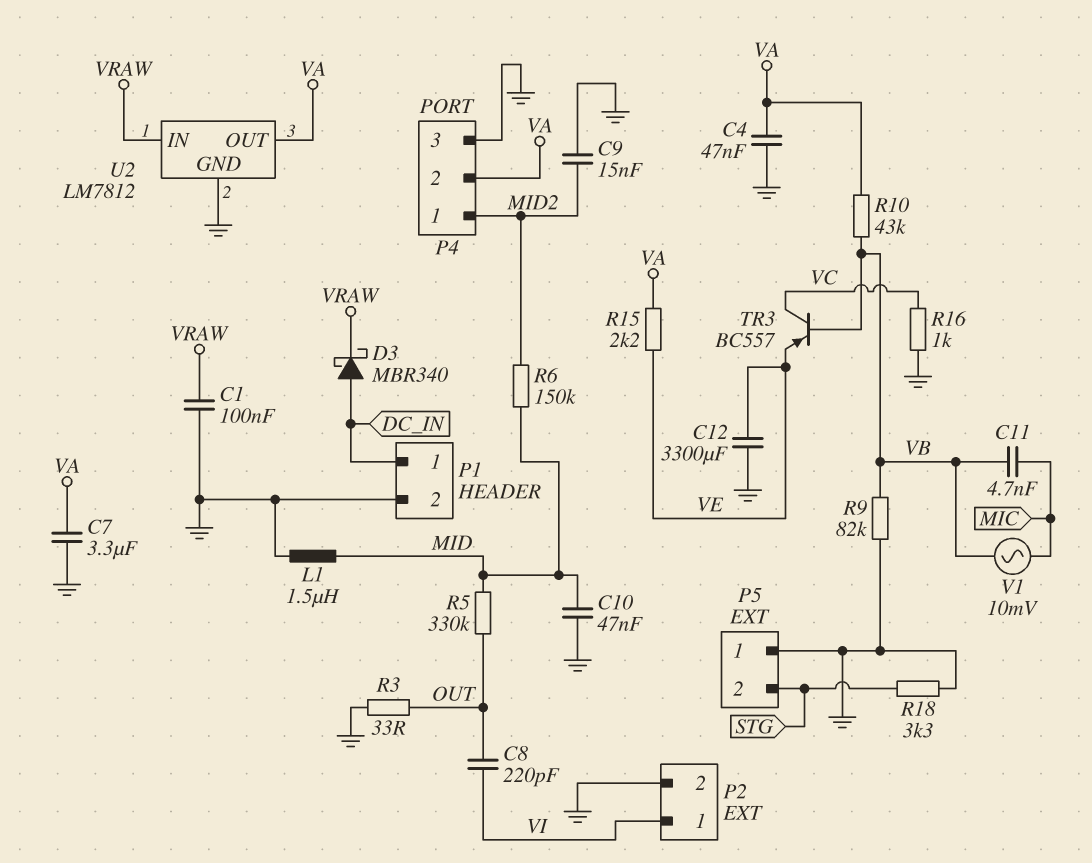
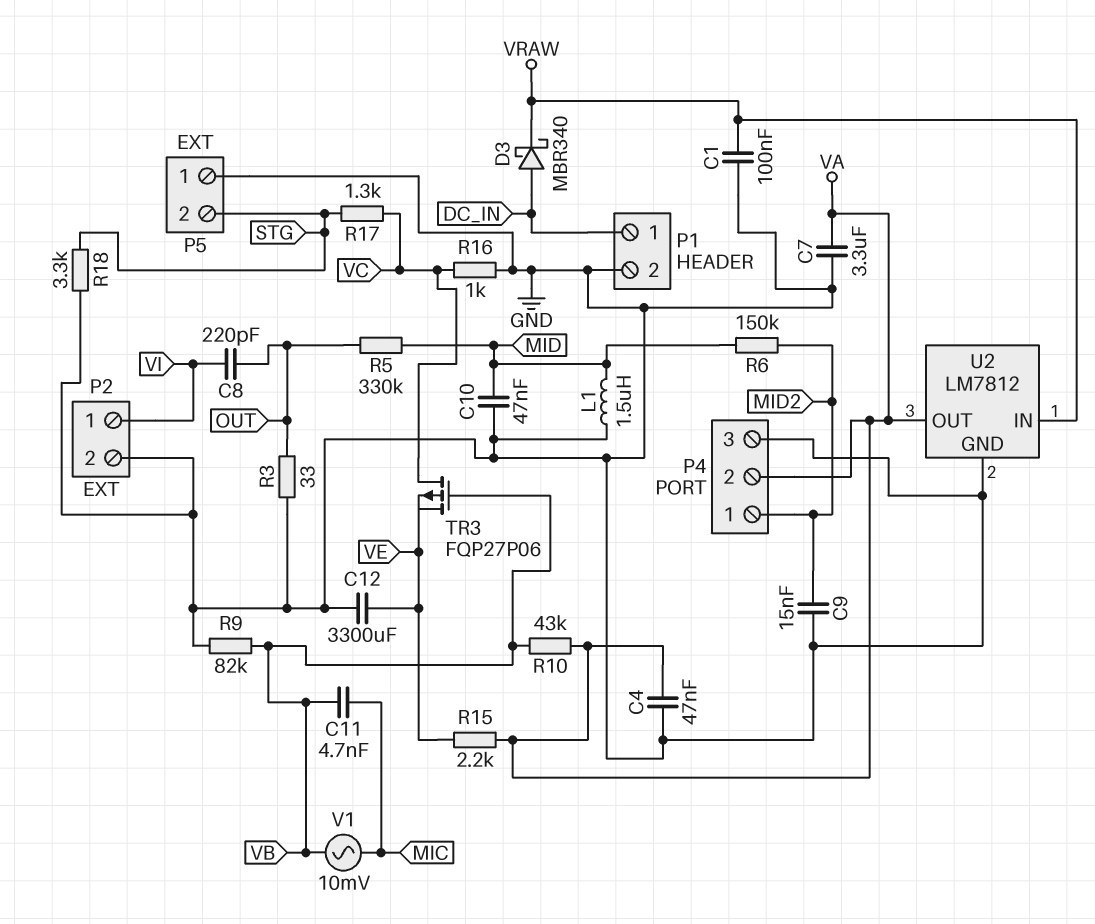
R17: none -> 1.3k (STG, VC)
TR3: PNP BC557 (B VB, C VC, E VE) -> PMOS FQP27P06 (G VB, D VC, S VE)

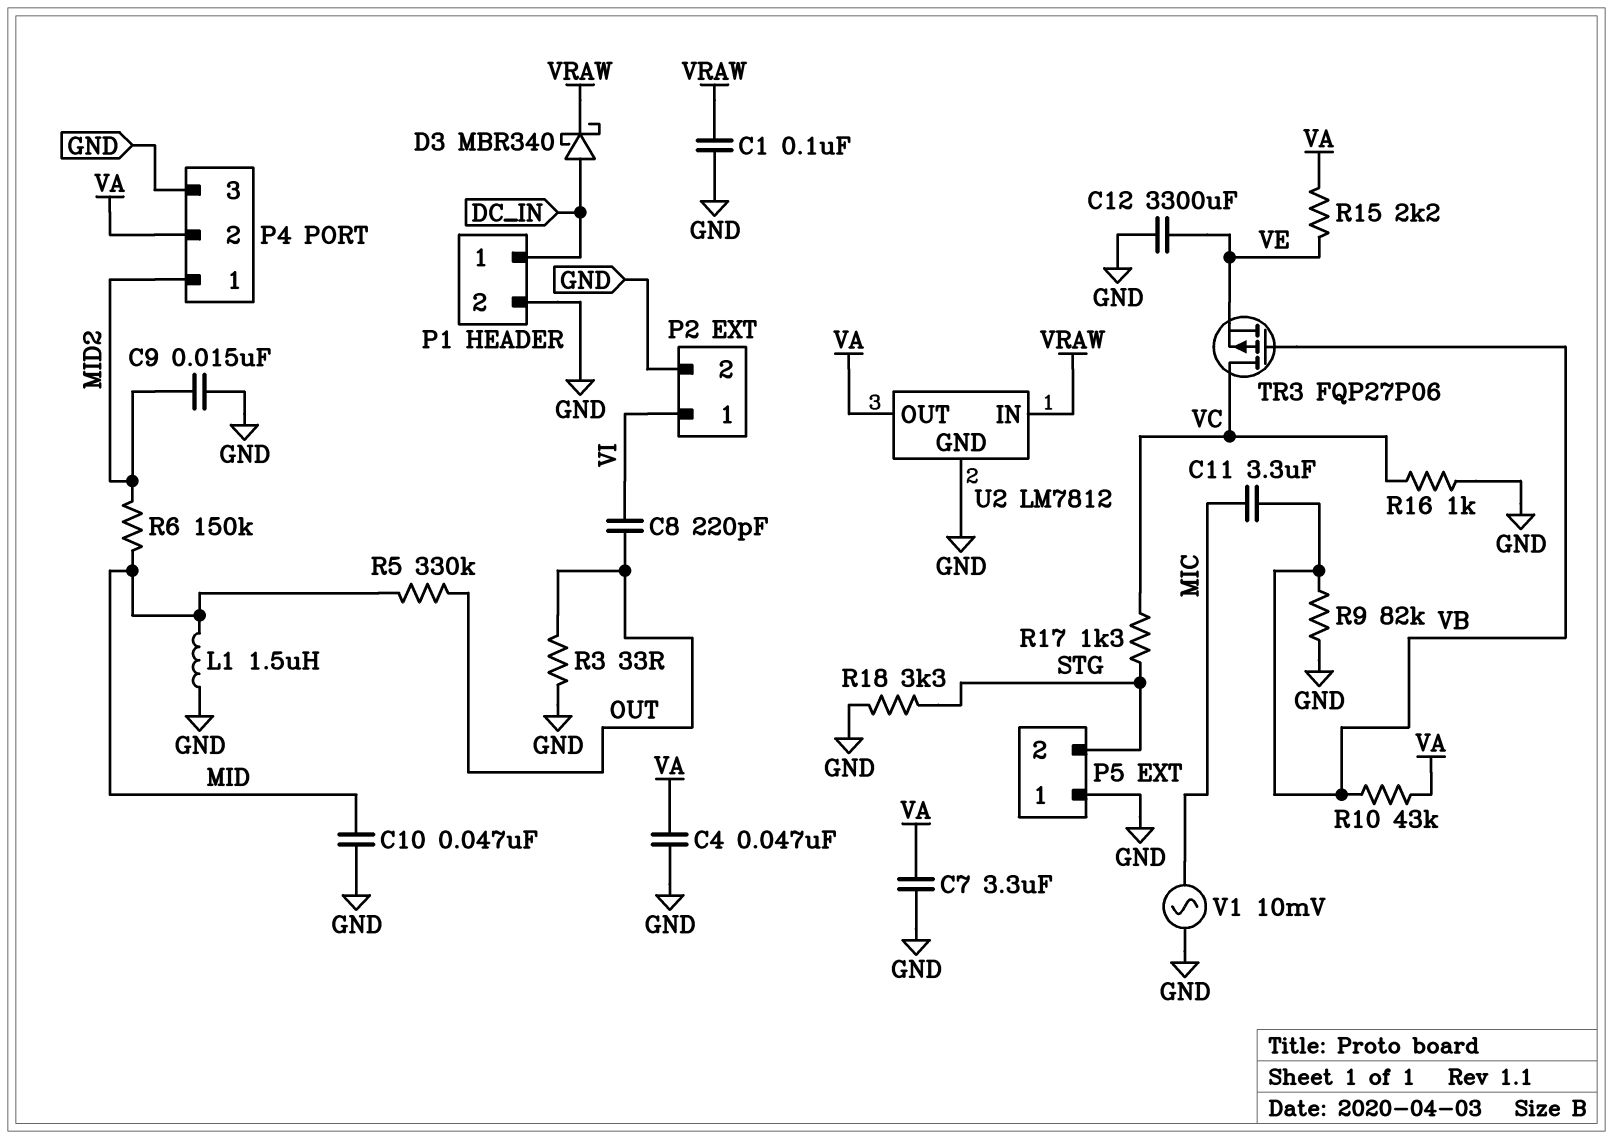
C11: 4.7nF (MIC, VB) -> 3.3uF (MIC, VB)
V1: AC 10mV (MIC, VB) -> AC 10mV (GND, MIC)

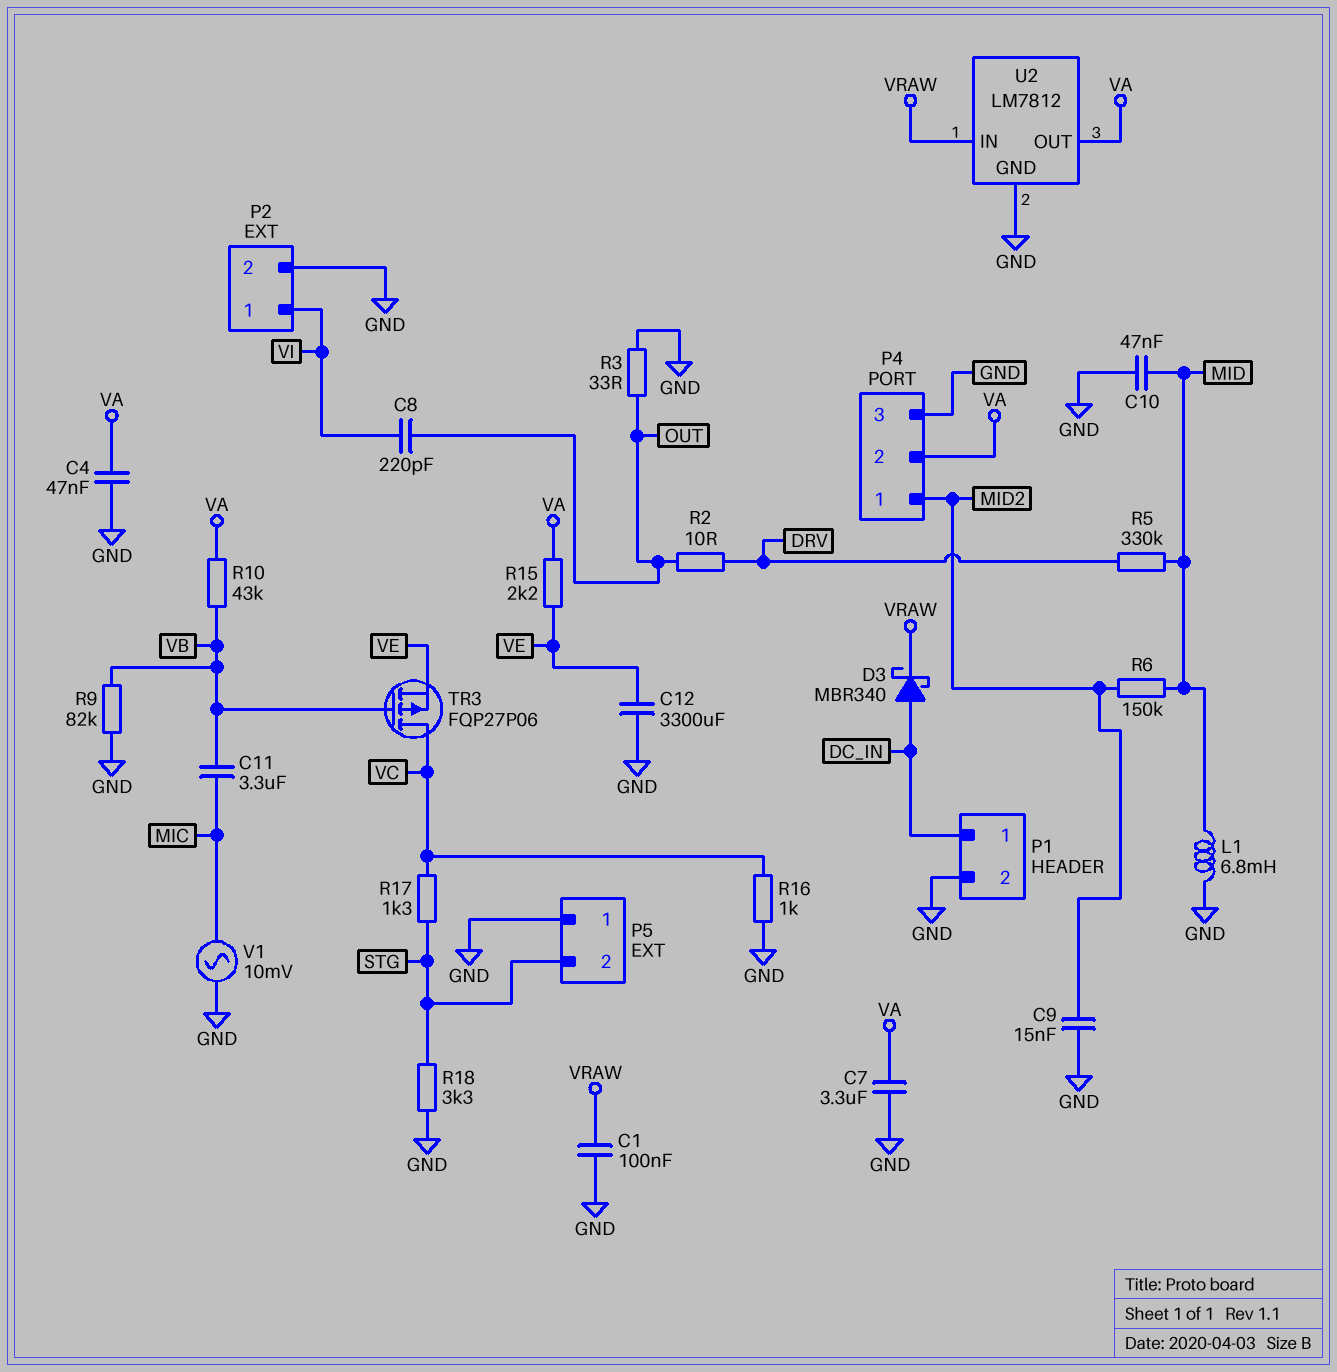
L1: 1.5uH (GND, MID) -> 6.8mH (GND, MID)
R2: none -> 10 (DRV, OUT)
R5: 330k (MID, OUT) -> 330k (DRV, MID)

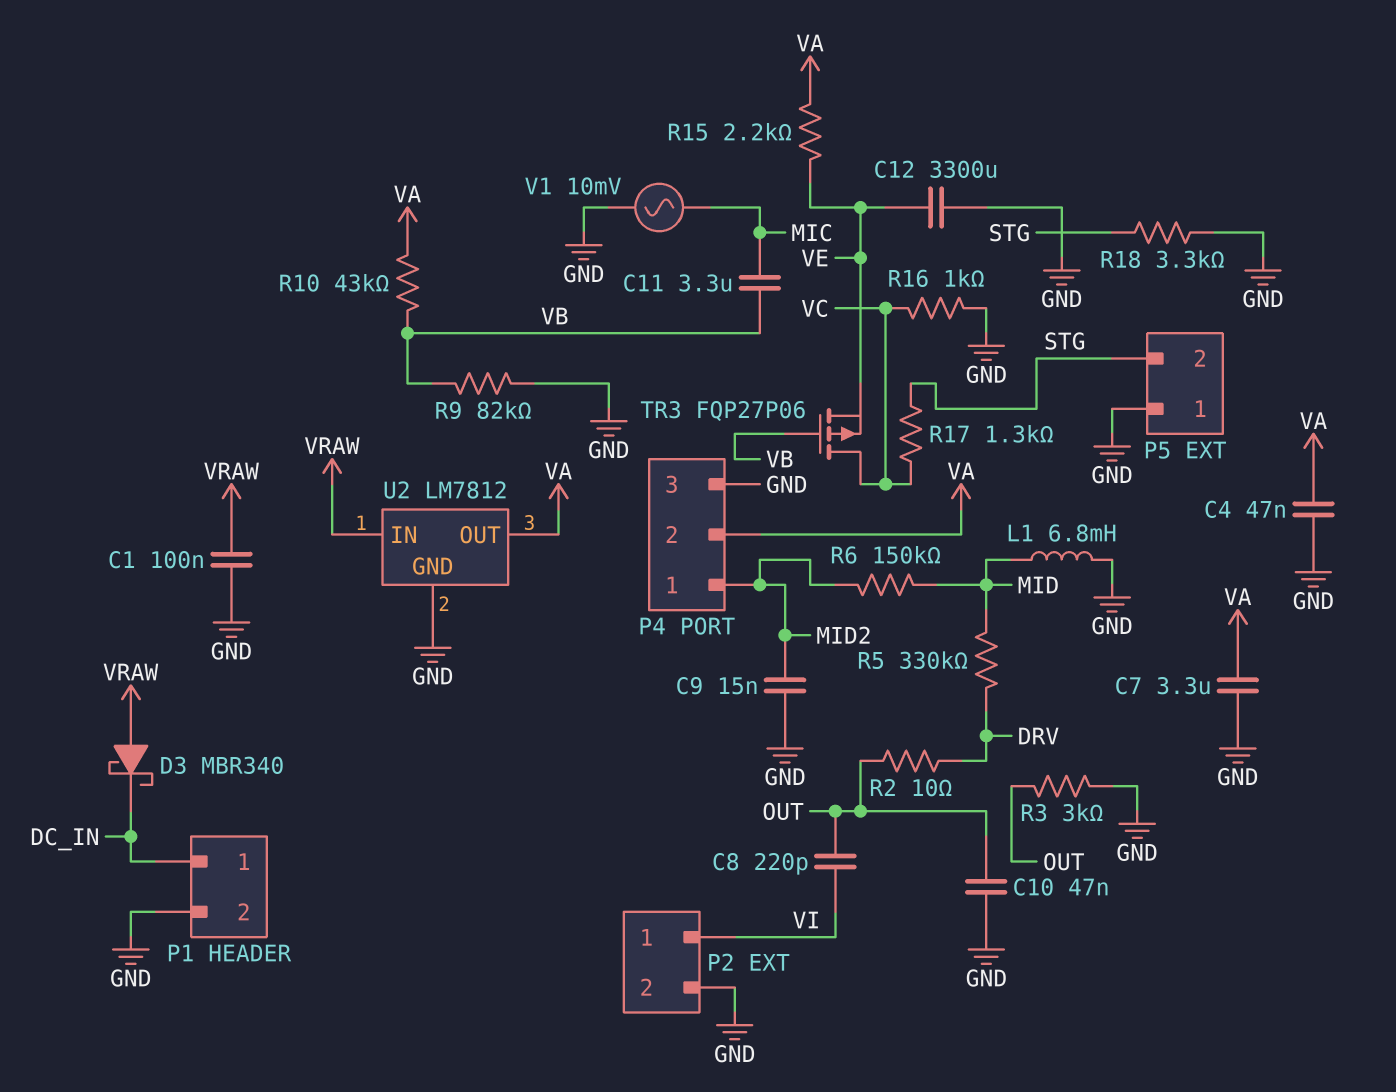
C10: 47nF (GND, MID) -> 47nF (GND, OUT)
D3: schottky MBR340 (A DC_IN, K VRAW) -> schottky MBR340 (A VRAW, K DC_IN)
R3: 33 (GND, OUT) -> 3k (GND, OUT)

